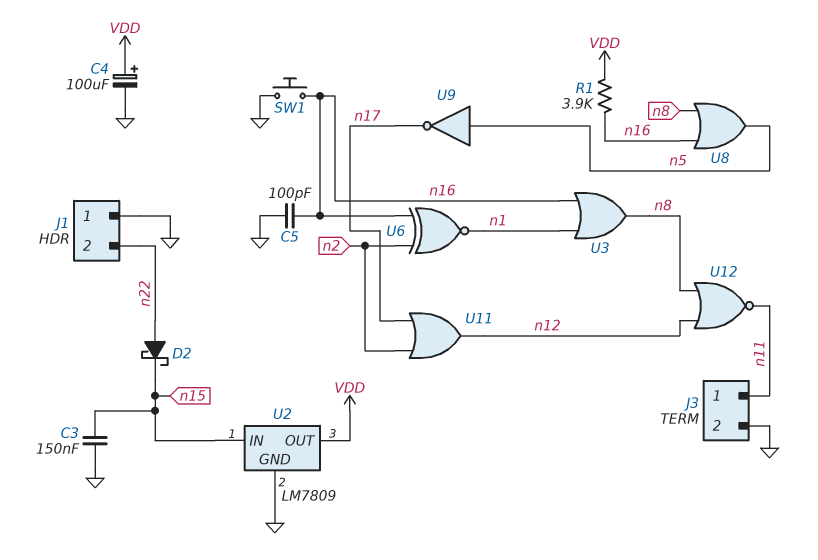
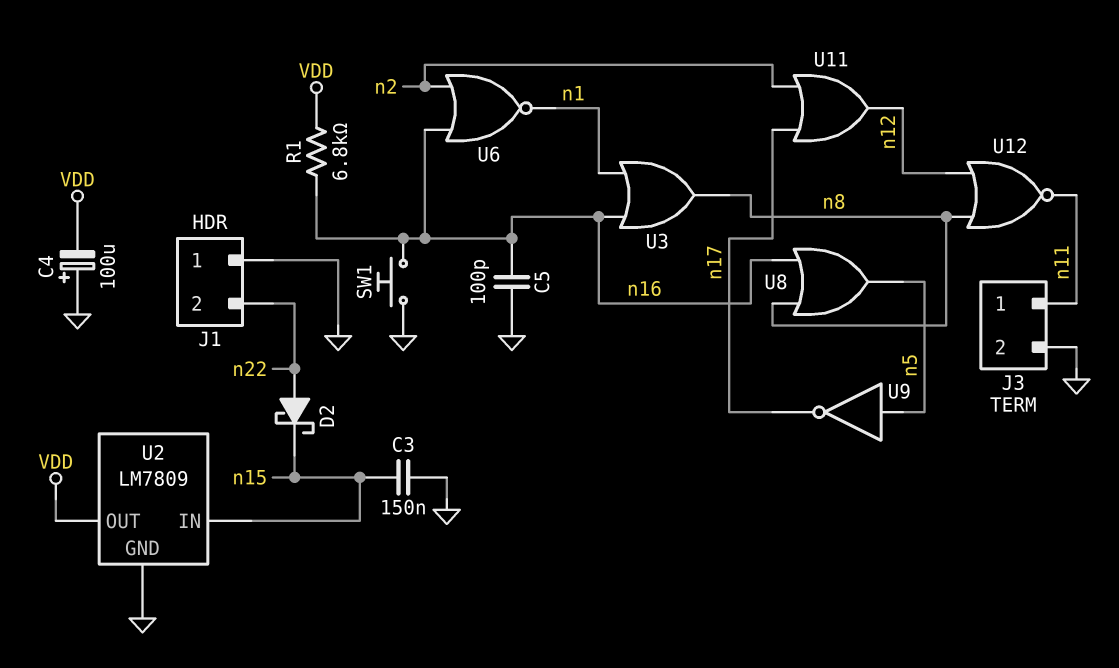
C4: 100uF (plus VDD, minus GND) -> 100uF (plus GND, minus VDD)
R1: 3.9k (VDD, n16) -> 6.8k (VDD, n16)
U6: XNOR (in n2, in n16, out n1) -> NOR (in n2, in n16, out n1)

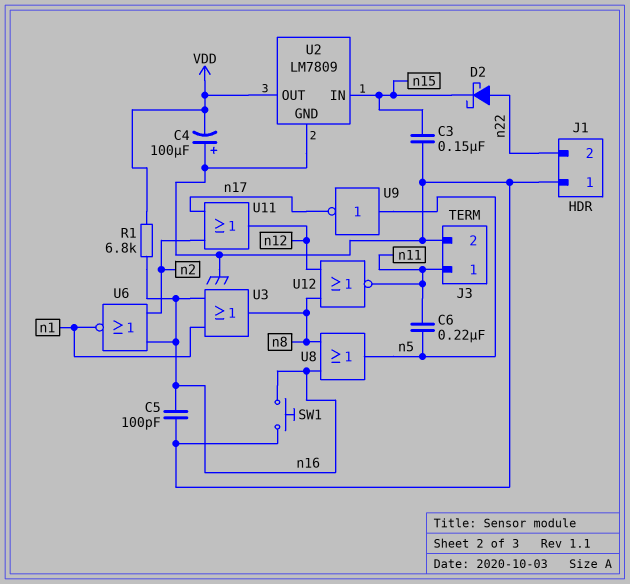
C6: none -> 220nF (n5, n11)

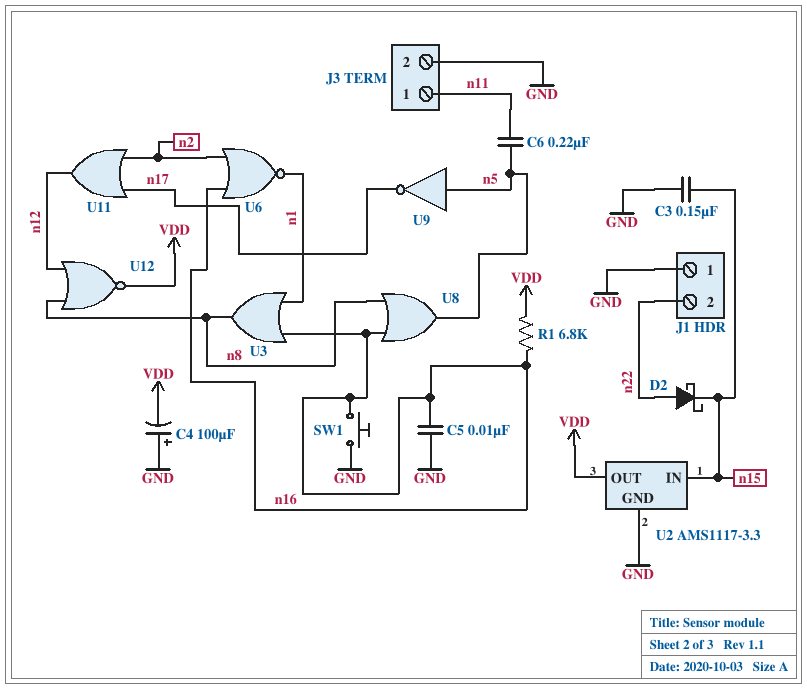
C5: 100pF (GND, n16) -> 10nF (GND, n16)
U2: LM7809 -> AMS1117-3.3
U12: NOR (in n8, in n12, out n11) -> NOR (in n8, in n12, out VDD)

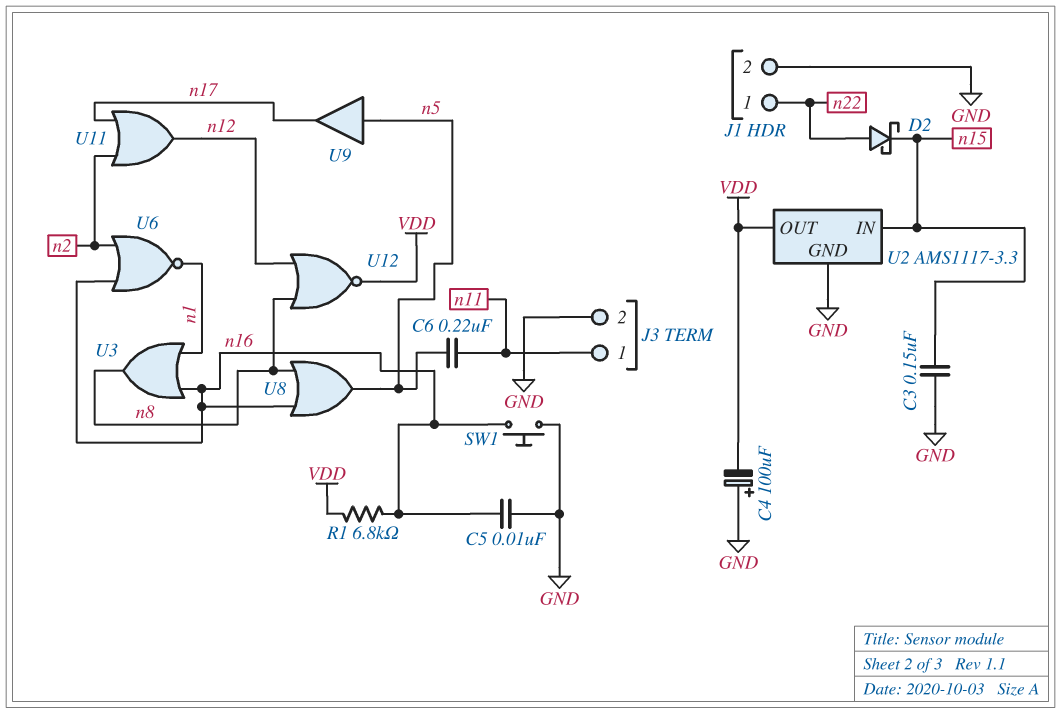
J1 pin 1: GND -> n22
J1 pin 2: n22 -> GND
U9: NOT (in n5, out n17) -> buffer (in n5, out n17)

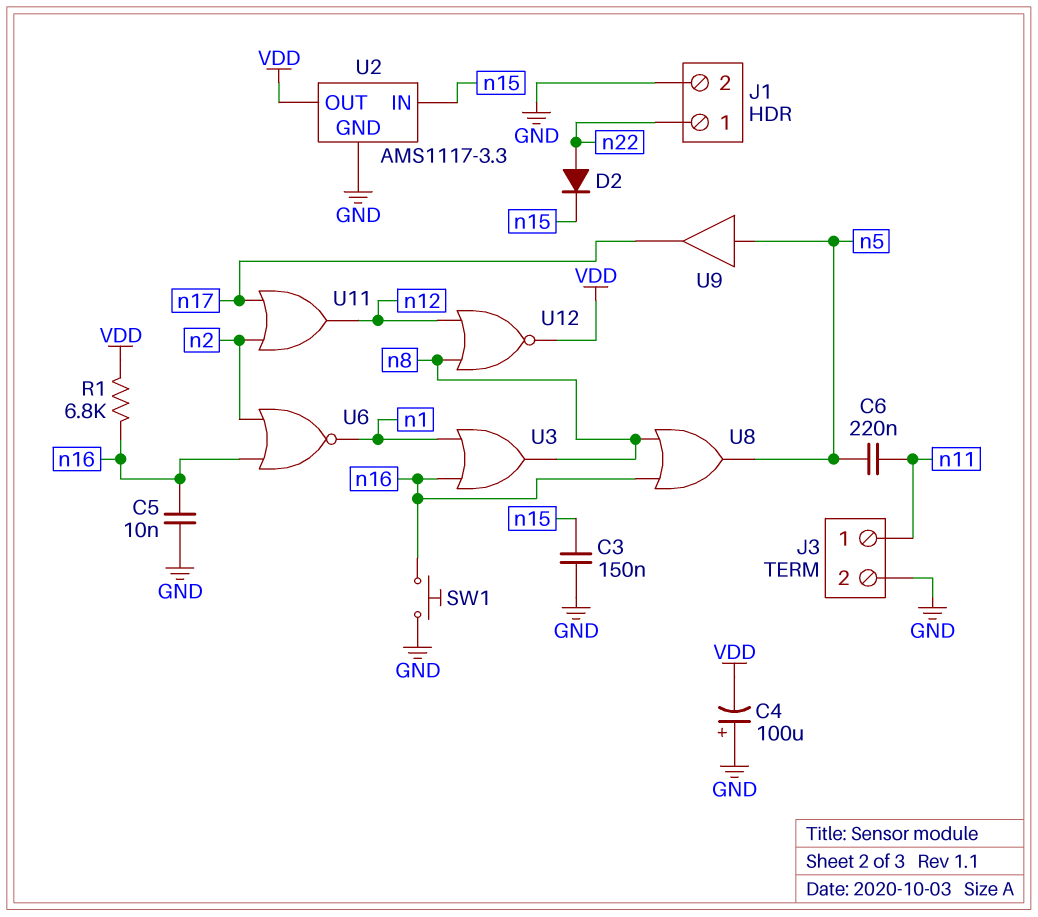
D2: schottky (A n22, K n15) -> diode (A n22, K n15)

